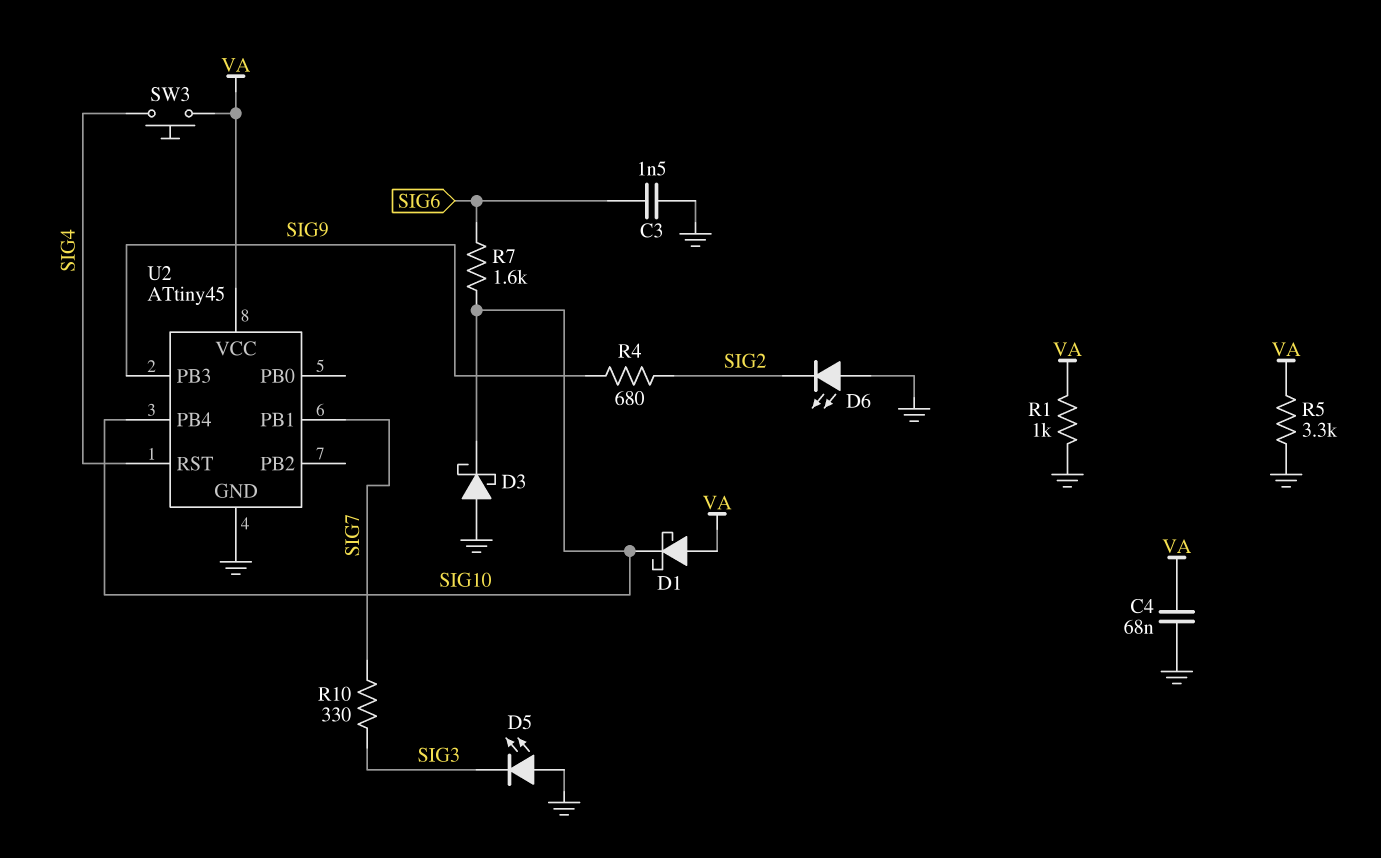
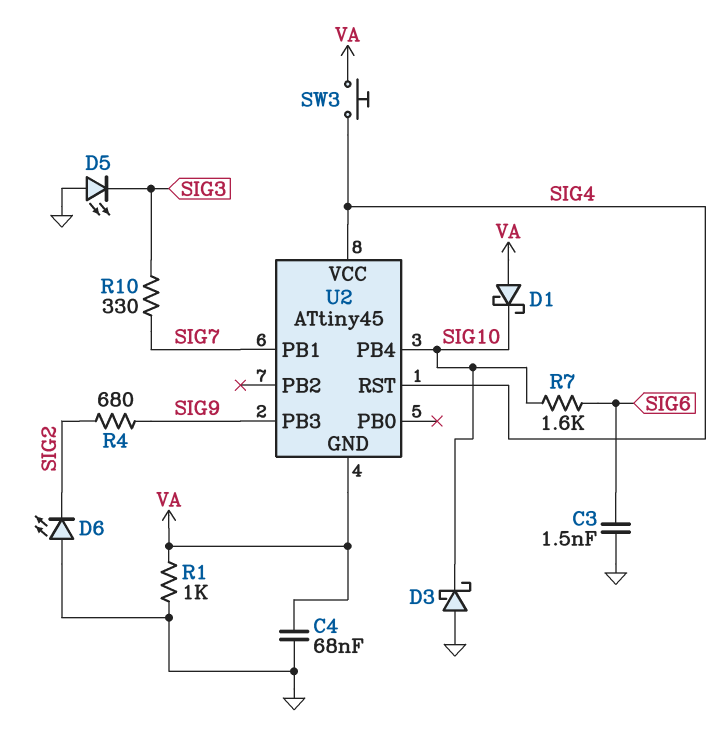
R5: 3.3k (GND, VA) -> none
U2 pin GND: GND -> VA
U2 pin VCC: VA -> SIG4

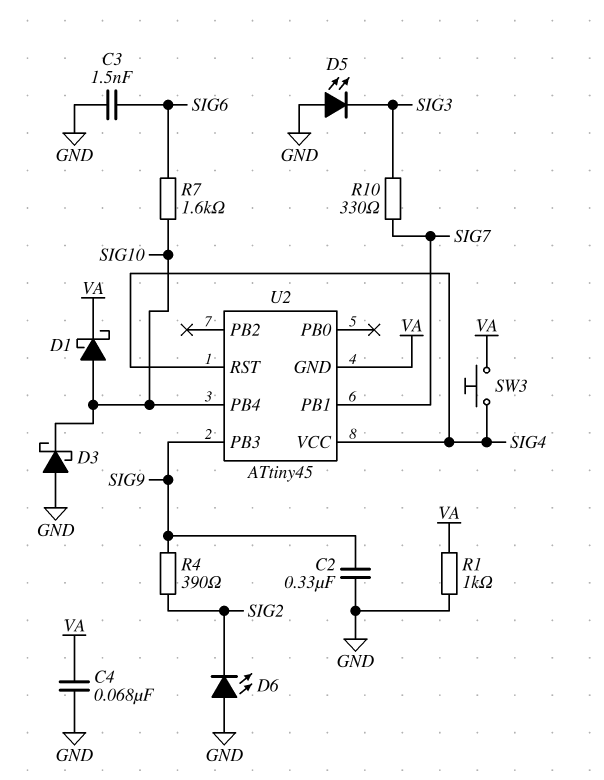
C2: none -> 330nF (GND, SIG9)
D1: schottky (A VA, K SIG10) -> schottky (A SIG10, K VA)
R4: 680 (SIG2, SIG9) -> 390 (SIG2, SIG9)

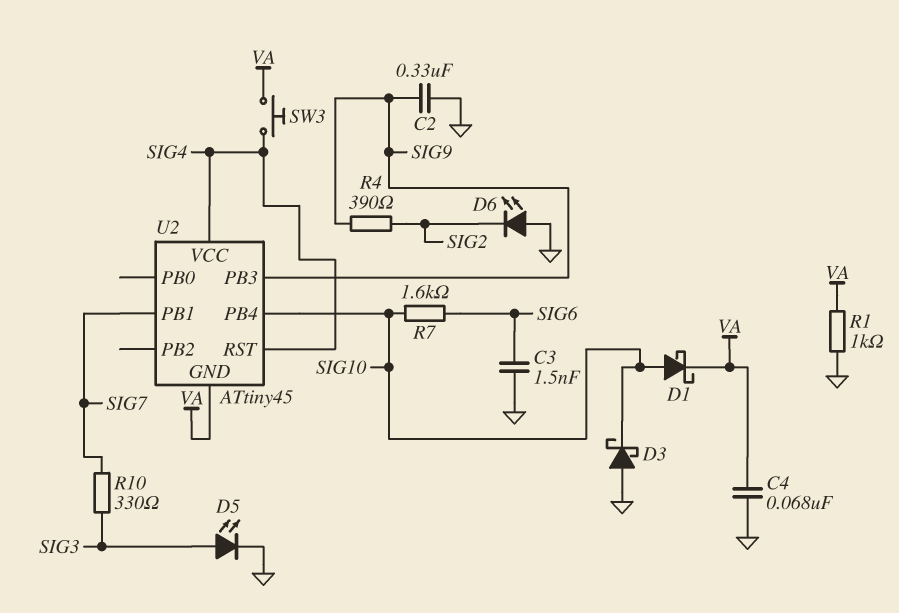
D5: LED (A GND, K SIG3) -> LED (A SIG3, K GND)

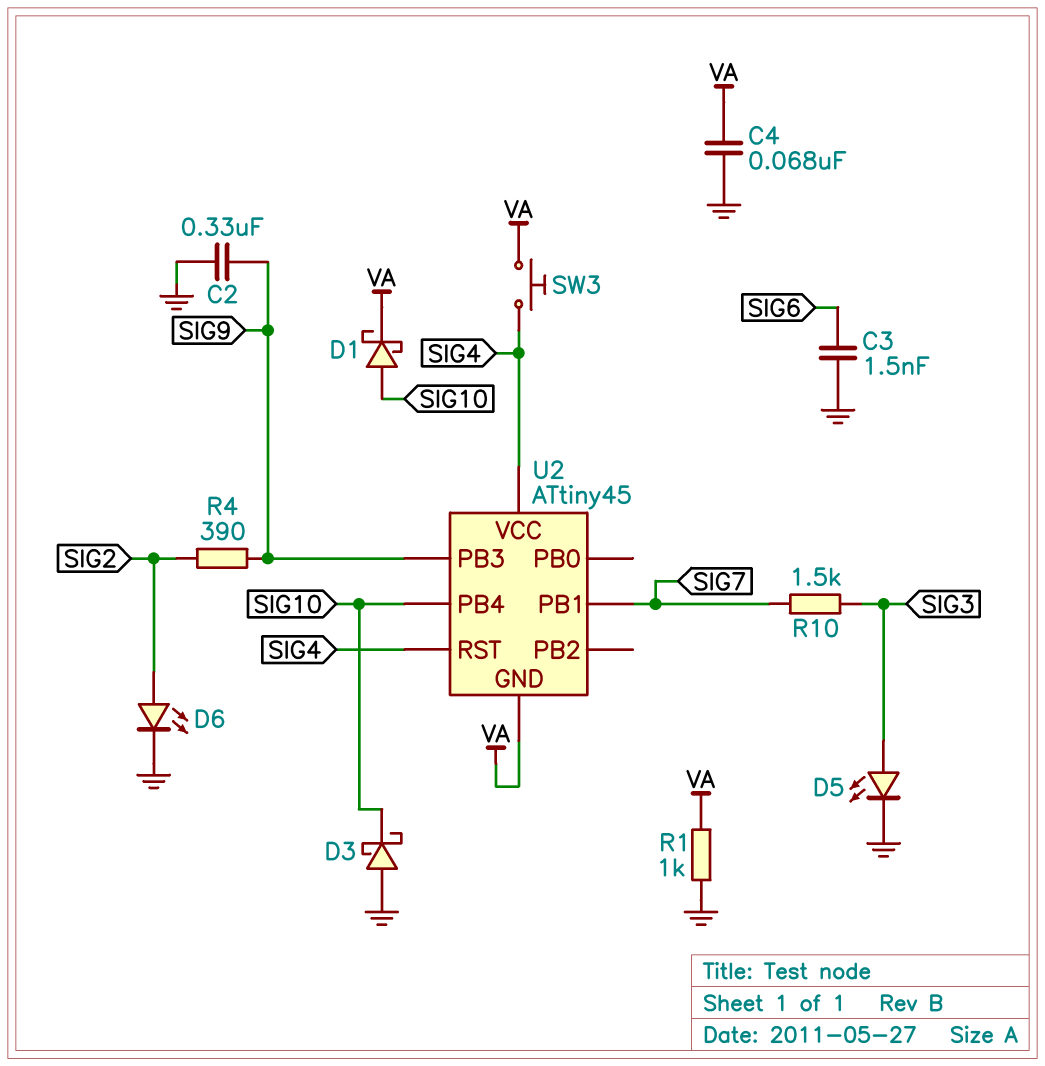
D6: LED (A GND, K SIG2) -> LED (A SIG2, K GND)
R7: 1.6k (SIG6, SIG10) -> none
R10: 330 (SIG3, SIG7) -> 1.5k (SIG3, SIG7)

